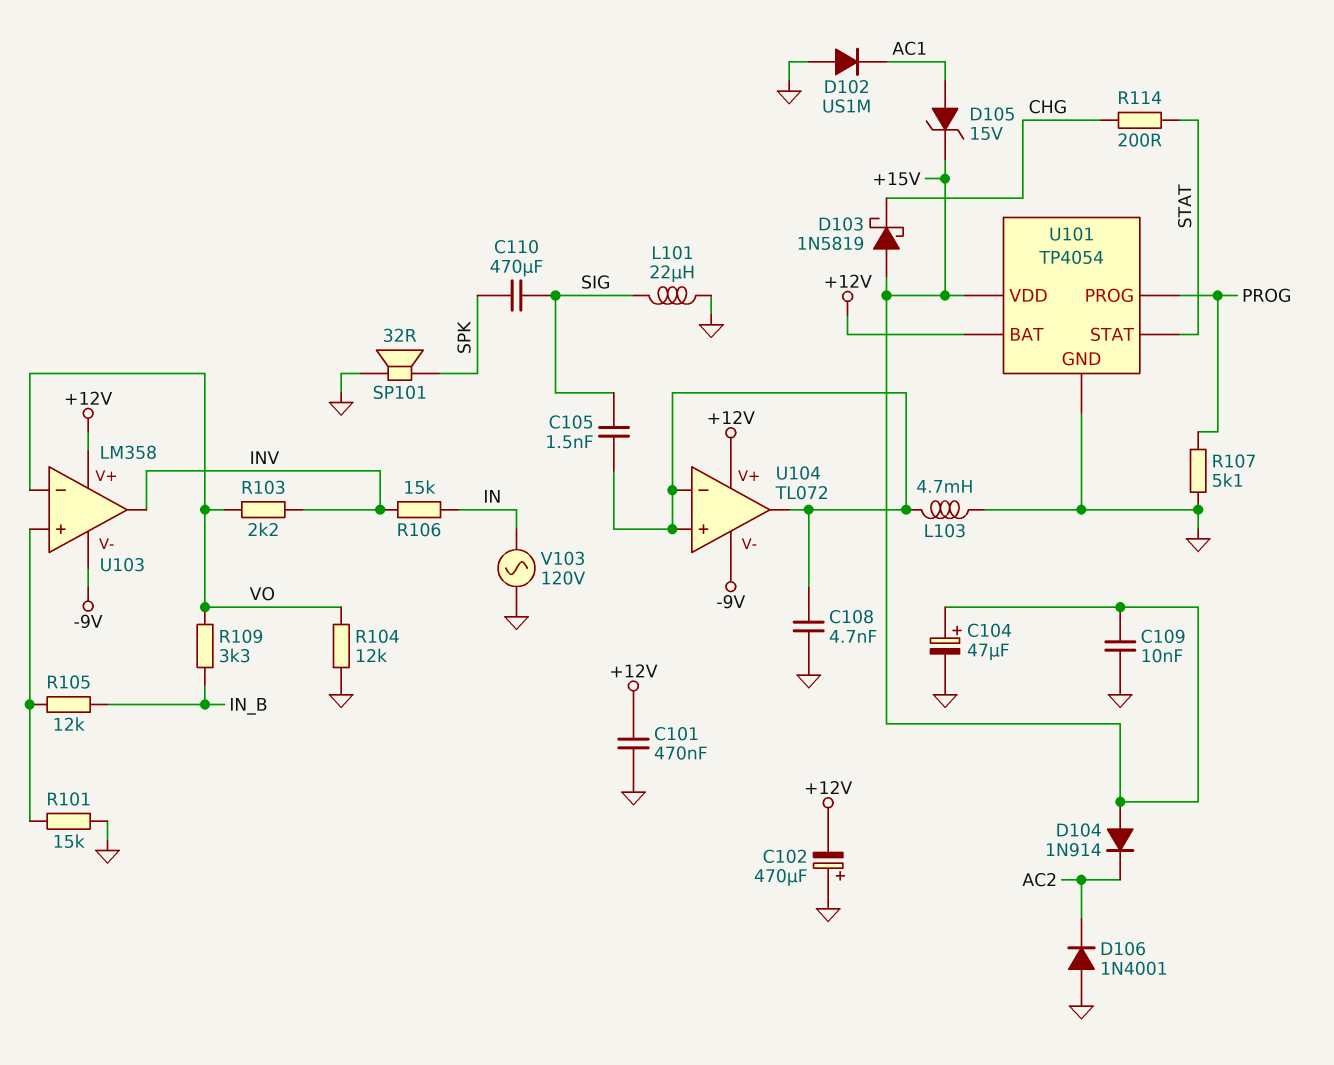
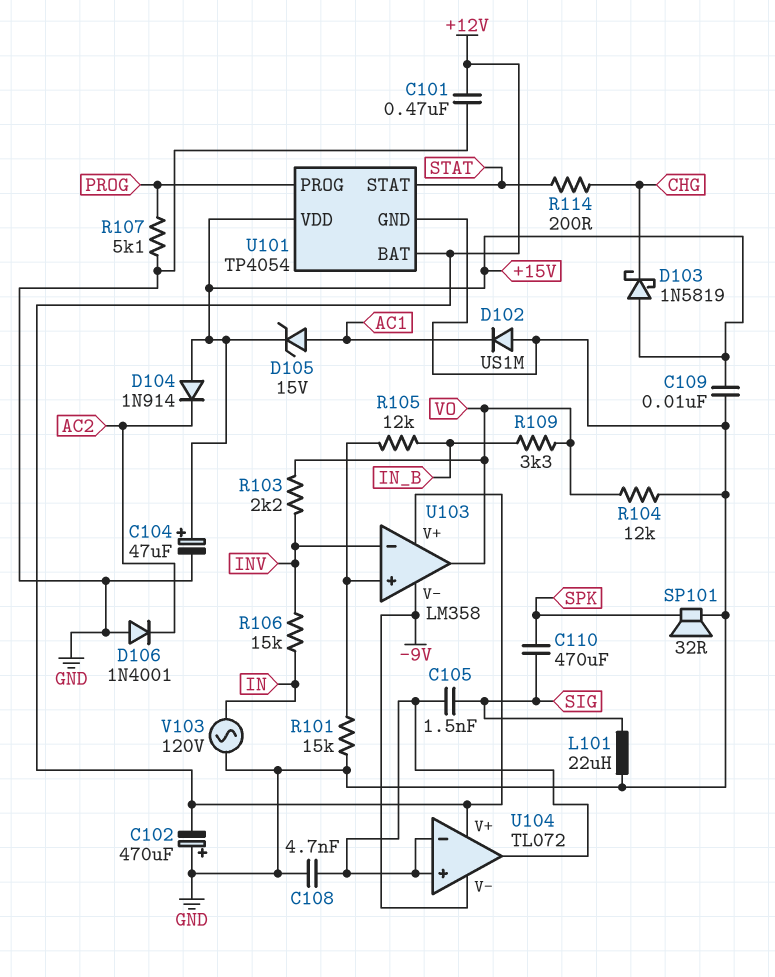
L103: 4.7mH (GND, U104/in+) -> none
U103 pin in-: VO -> INV
U103 pin out: INV -> VO

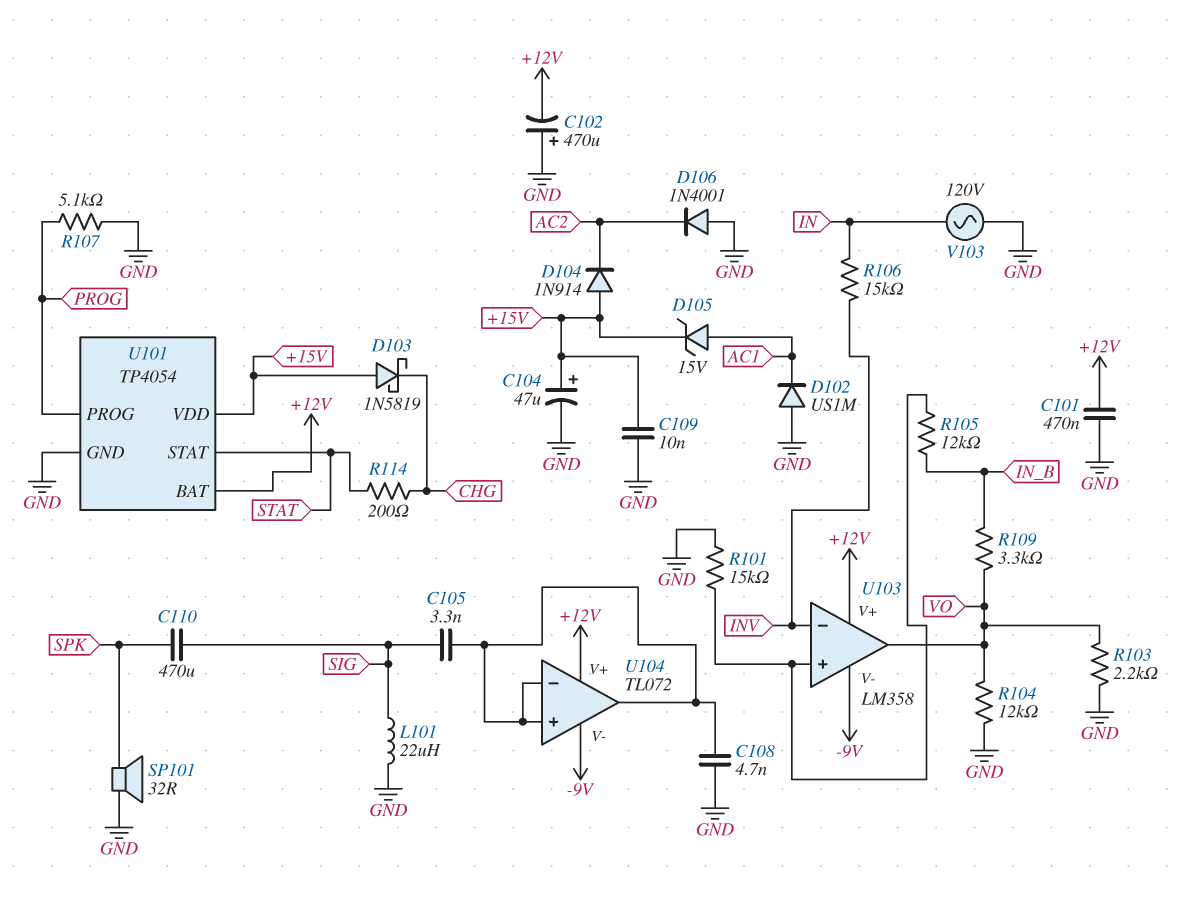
C105: 1.5nF (SIG, U104/in+) -> 3.3nF (SIG, U104/in+)
R103: 2.2k (INV, VO) -> 2.2k (GND, VO)

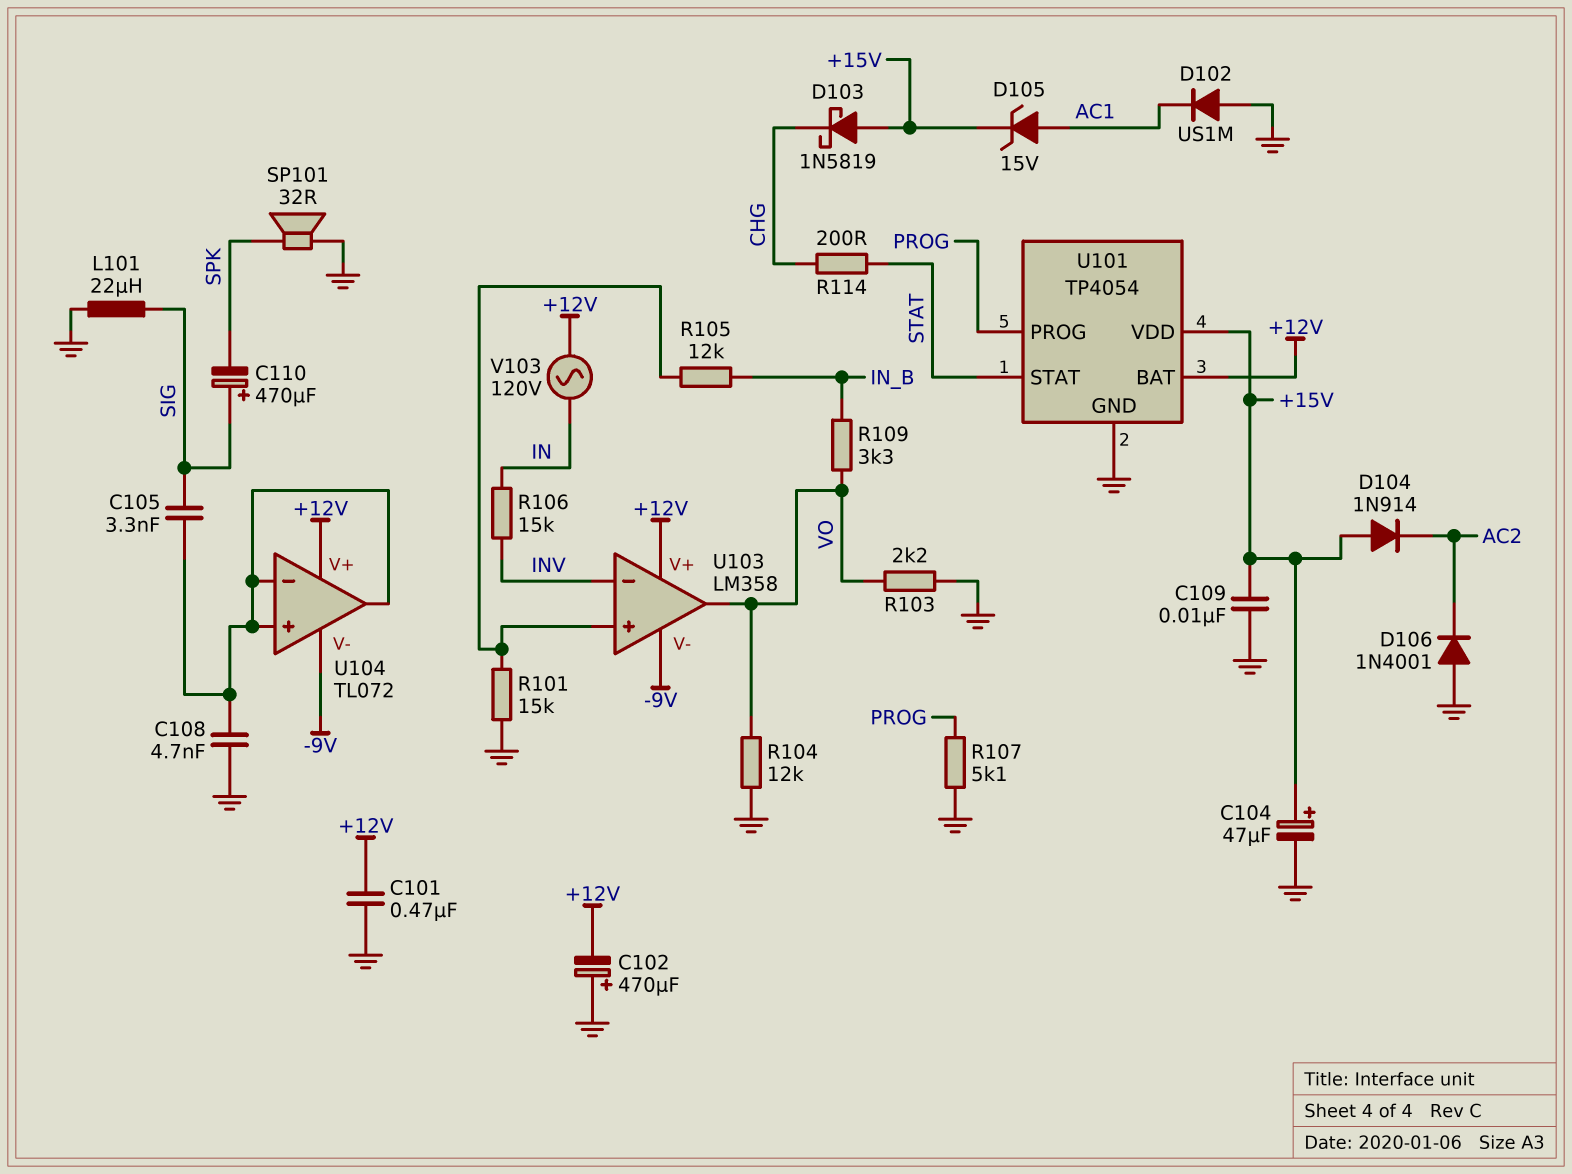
C110: 470uF (SIG, SPK) -> 470uF (plus SIG, minus SPK)
V103: AC 120V (GND, IN) -> AC 120V (+12V, IN)

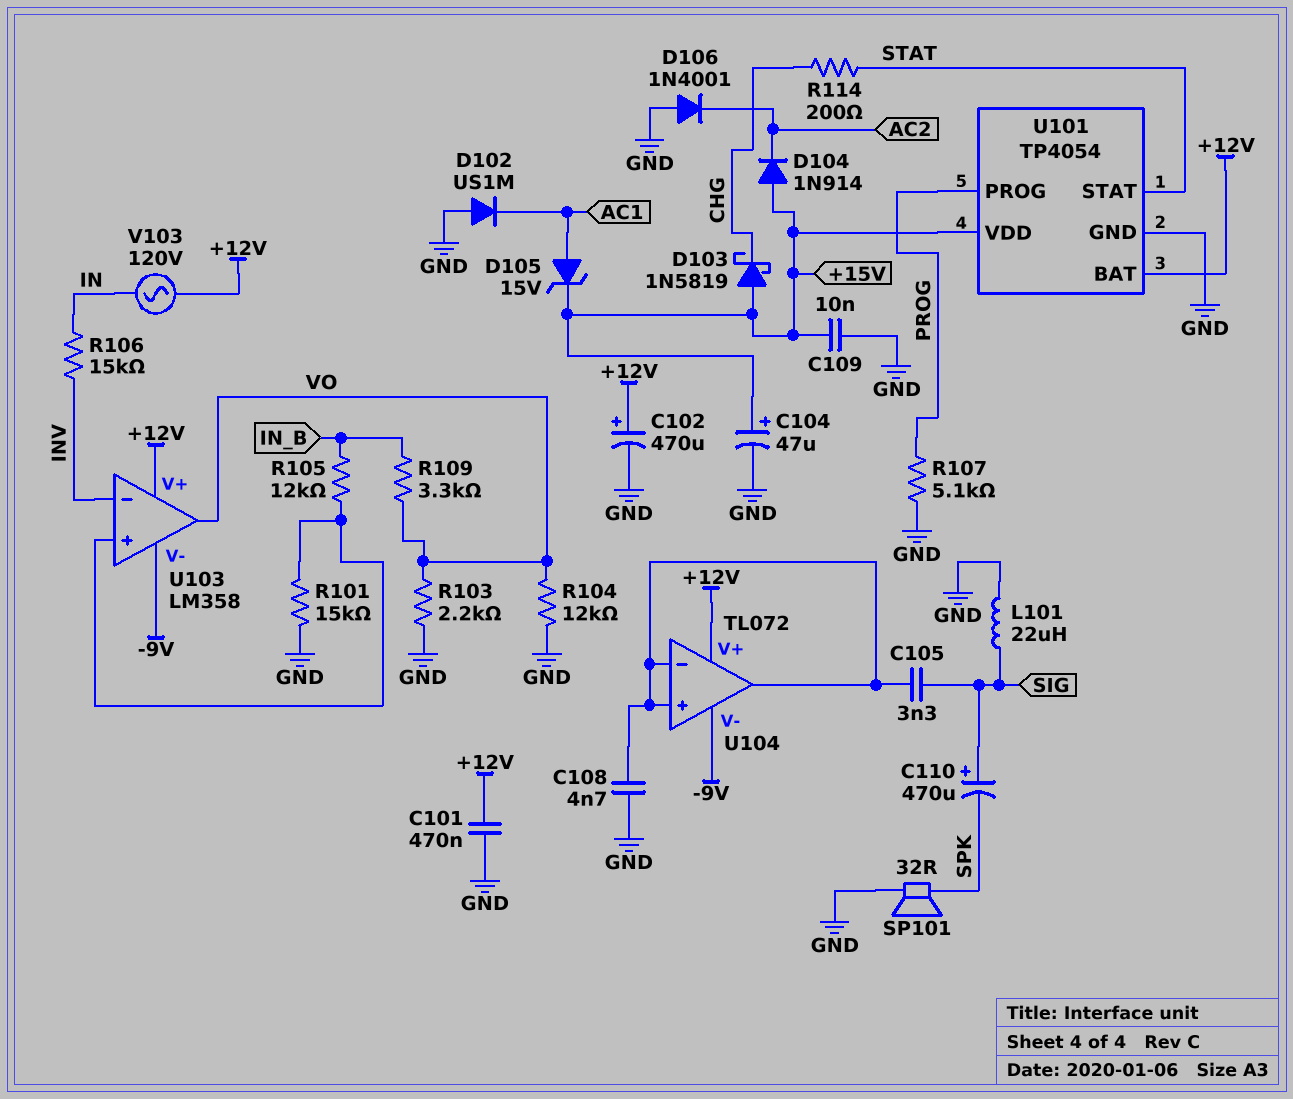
C102: 470uF (plus GND, minus +12V) -> 470uF (plus +12V, minus GND)

